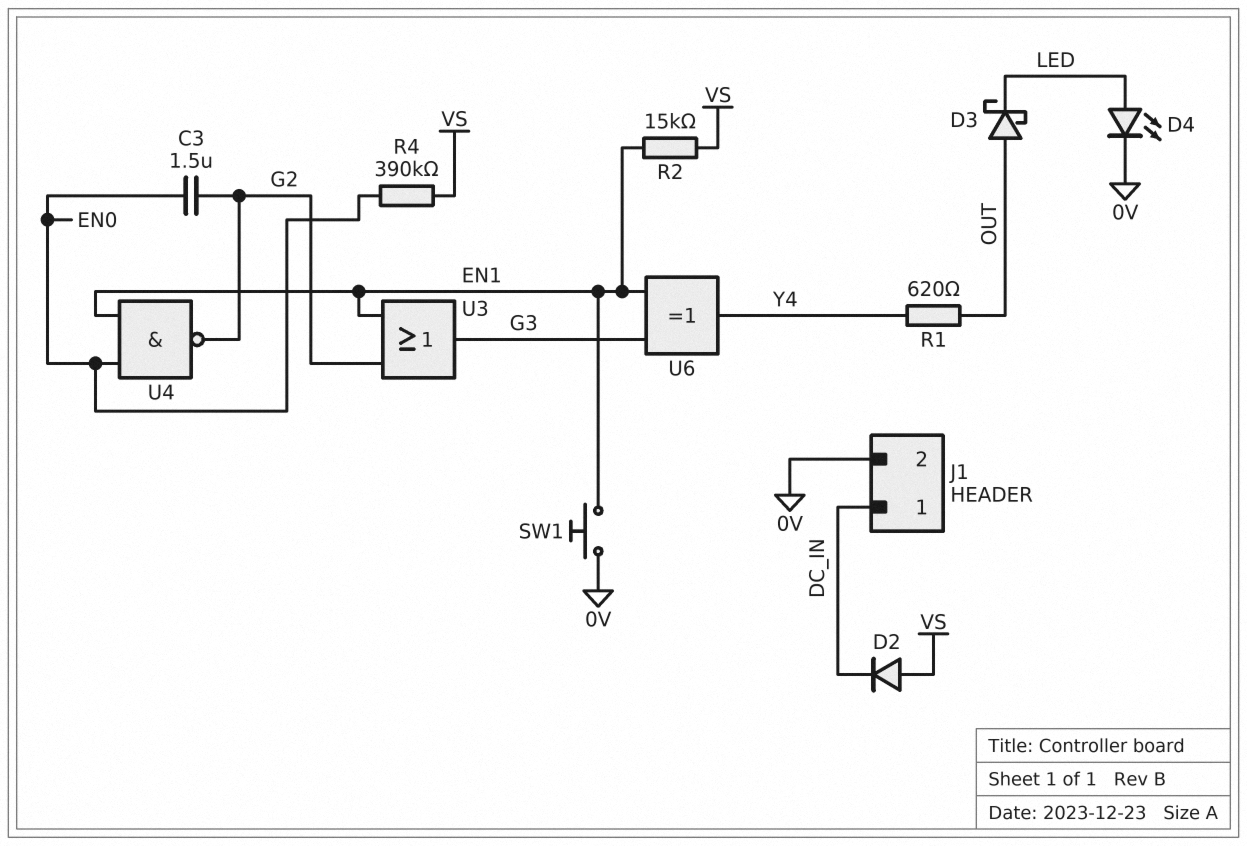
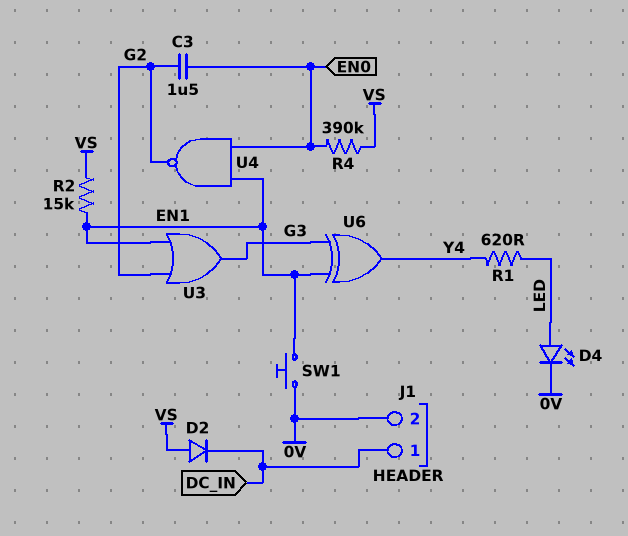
D3: schottky (A OUT, K LED) -> none
R1: 620 (OUT, Y4) -> 620 (LED, Y4)

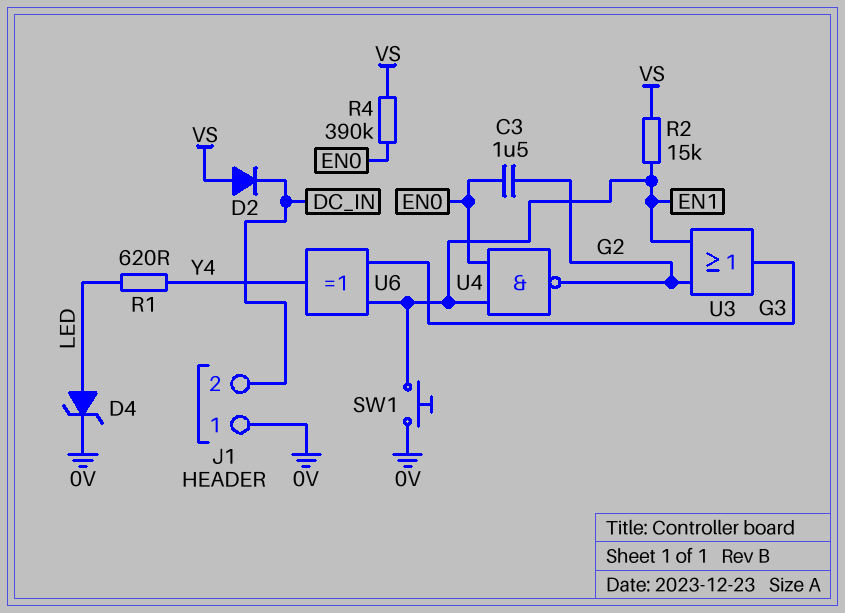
D4: LED (A LED, K 0V) -> zener (A LED, K 0V)
J1 pin 1: DC_IN -> 0V
J1 pin 2: 0V -> DC_IN

